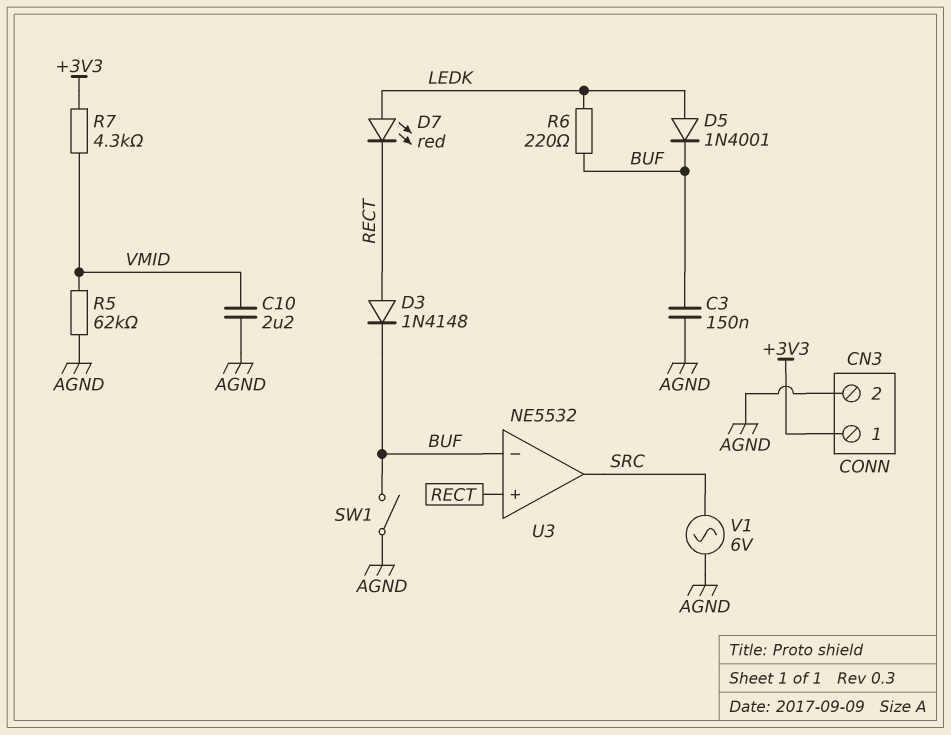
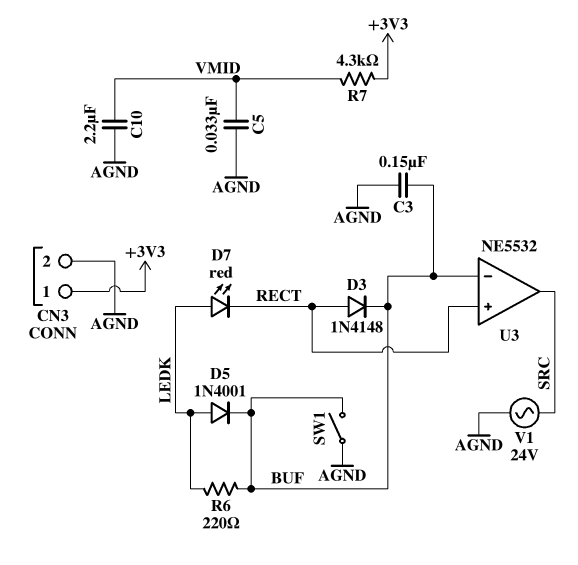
C5: none -> 33nF (AGND, VMID)
R5: 62k (AGND, VMID) -> none
V1: AC 6V (AGND, SRC) -> AC 24V (AGND, SRC)

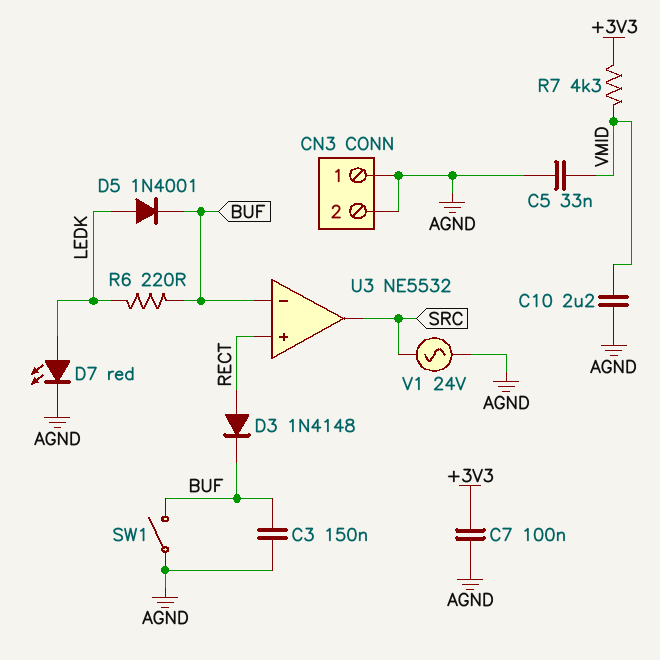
C7: none -> 100nF (+3V3, AGND)
CN3 pin 1: +3V3 -> AGND
D7: LED red (A LEDK, K RECT) -> LED red (A LEDK, K AGND)

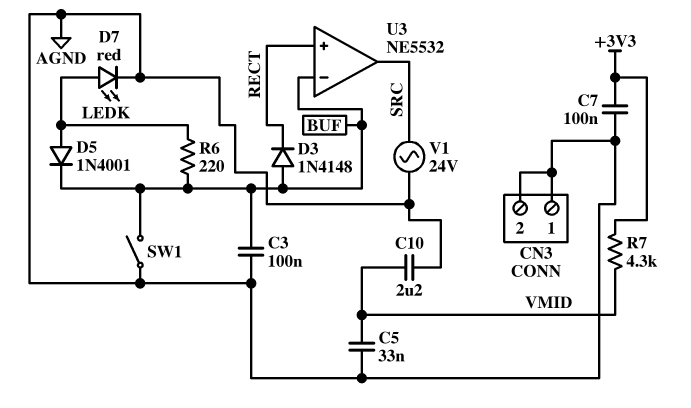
C3: 150nF (AGND, BUF) -> 100nF (AGND, BUF)
D3: diode 1N4148 (A RECT, K BUF) -> diode 1N4148 (A BUF, K RECT)

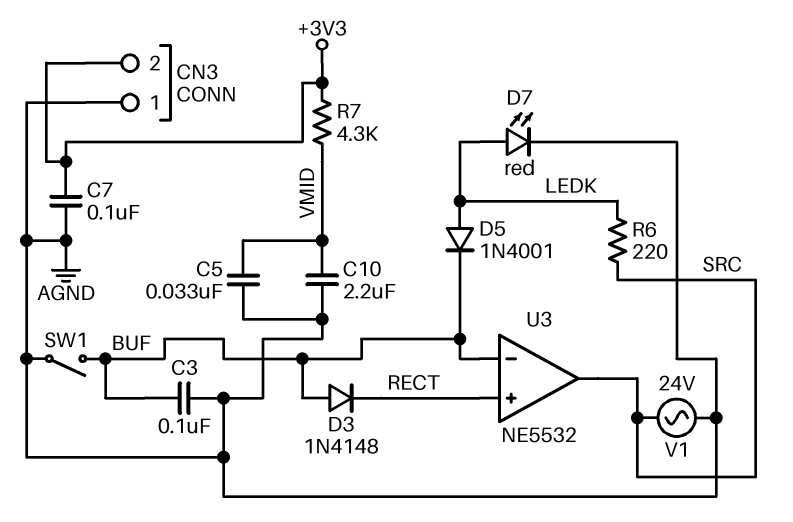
CN3 pin 2: AGND -> +3V3
R6: 220 (BUF, LEDK) -> 220 (LEDK, SRC)

